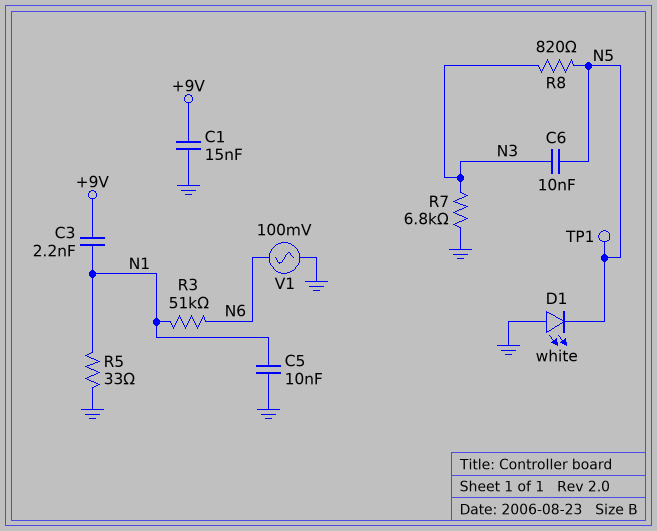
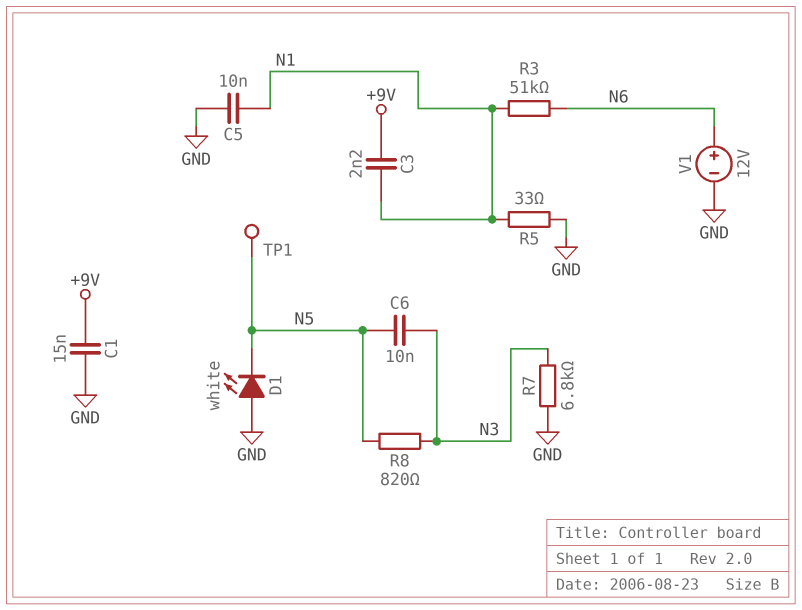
V1: AC 100mV (GND, N6) -> 12V (plus N6, minus GND)

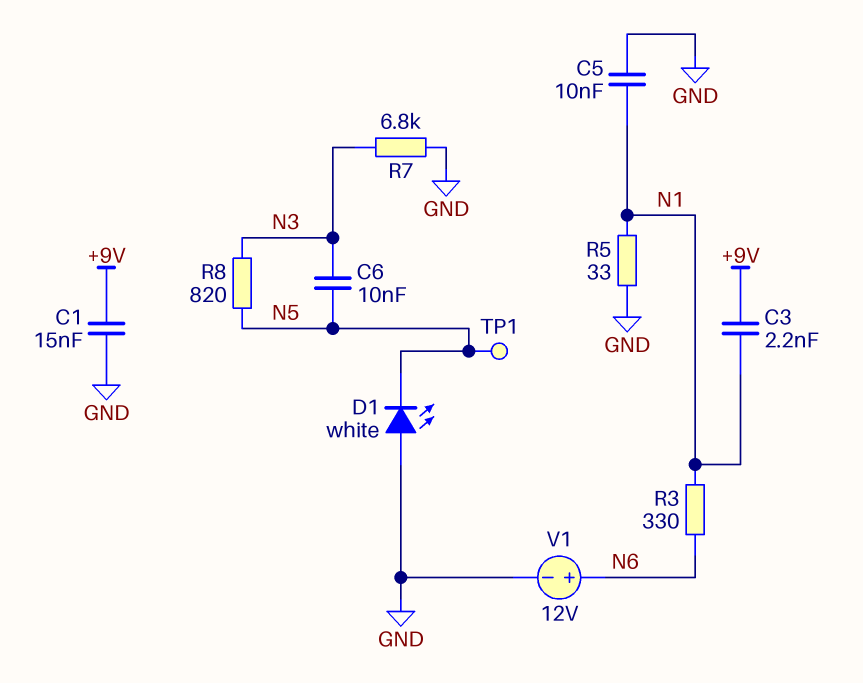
R3: 51k (N1, N6) -> 330 (N1, N6)

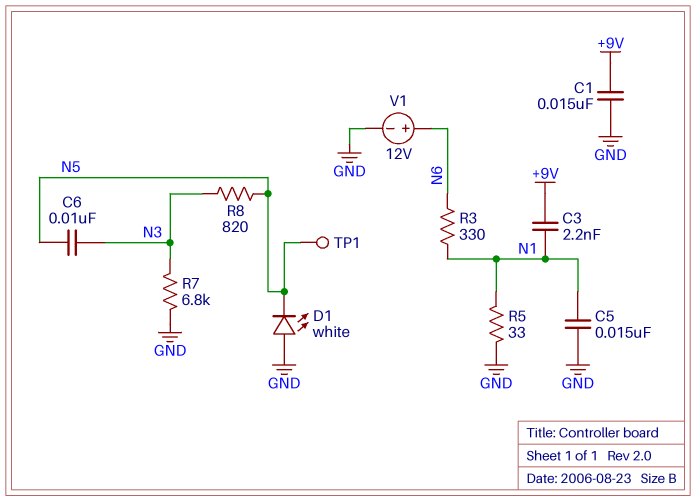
C5: 10nF (GND, N1) -> 15nF (GND, N1)

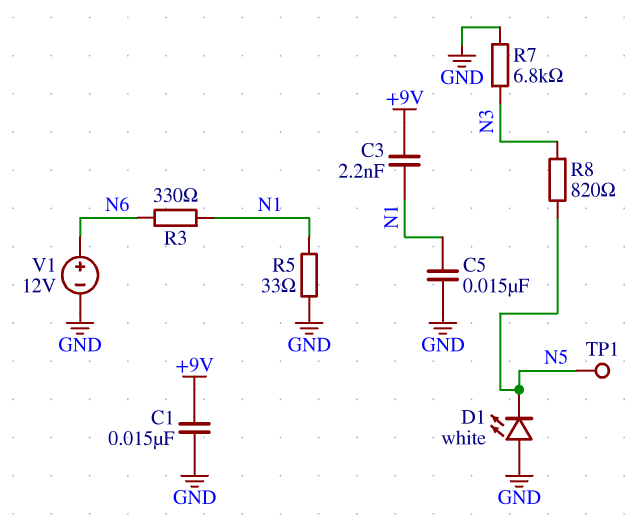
C6: 10nF (N3, N5) -> none

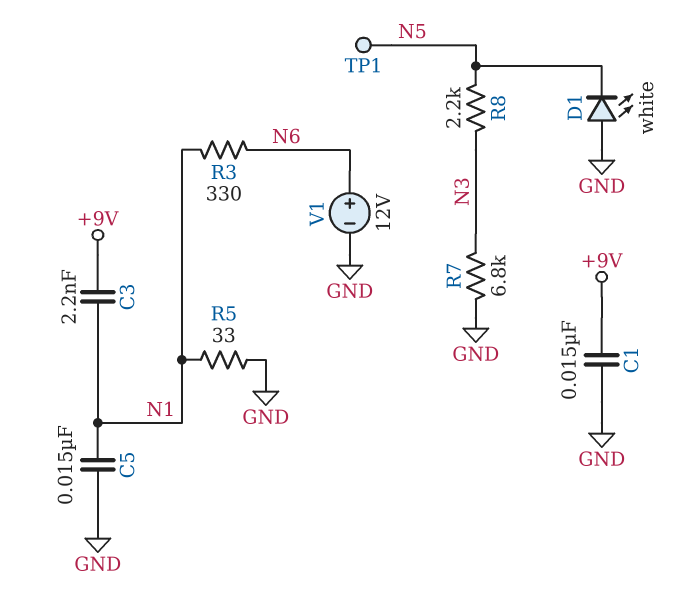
R8: 820 (N3, N5) -> 2.2k (N3, N5)

